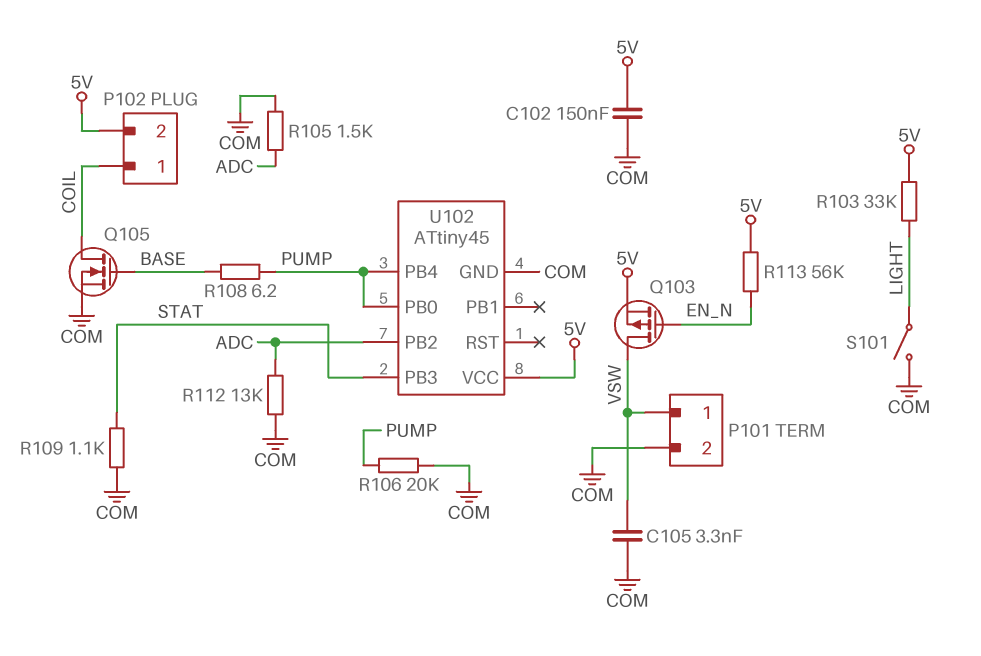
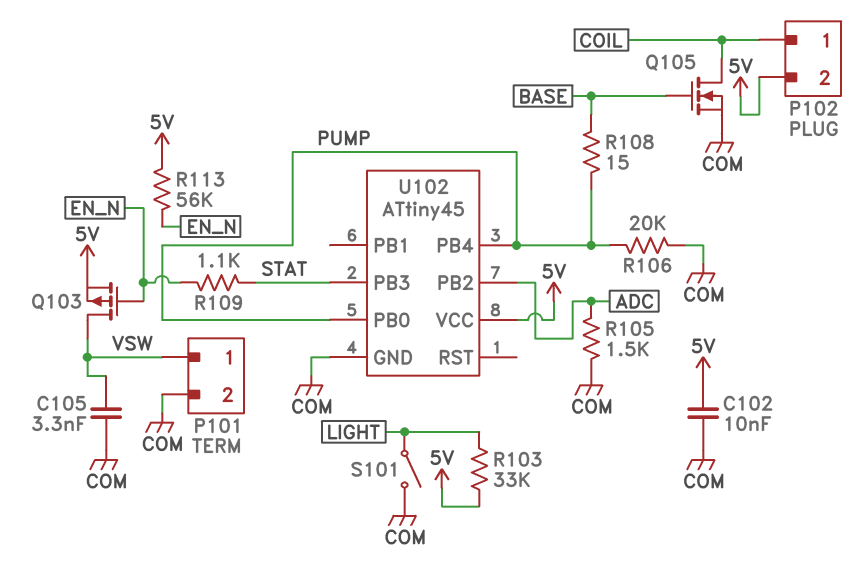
C102: 150nF (5V, COM) -> 10nF (5V, COM)
R108: 6.2 (BASE, PUMP) -> 15 (BASE, PUMP)
R109: 1.1k (COM, STAT) -> 1.1k (EN_N, STAT)
R112: 13k (ADC, COM) -> none

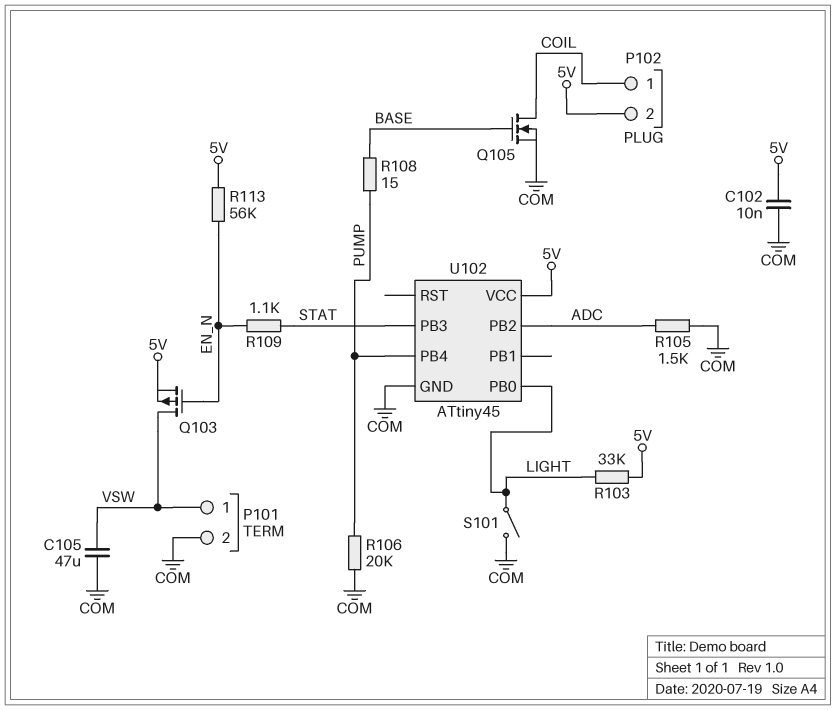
C105: 3.3nF (COM, VSW) -> 47uF (COM, VSW)
U102 pin PB0: PUMP -> LIGHT

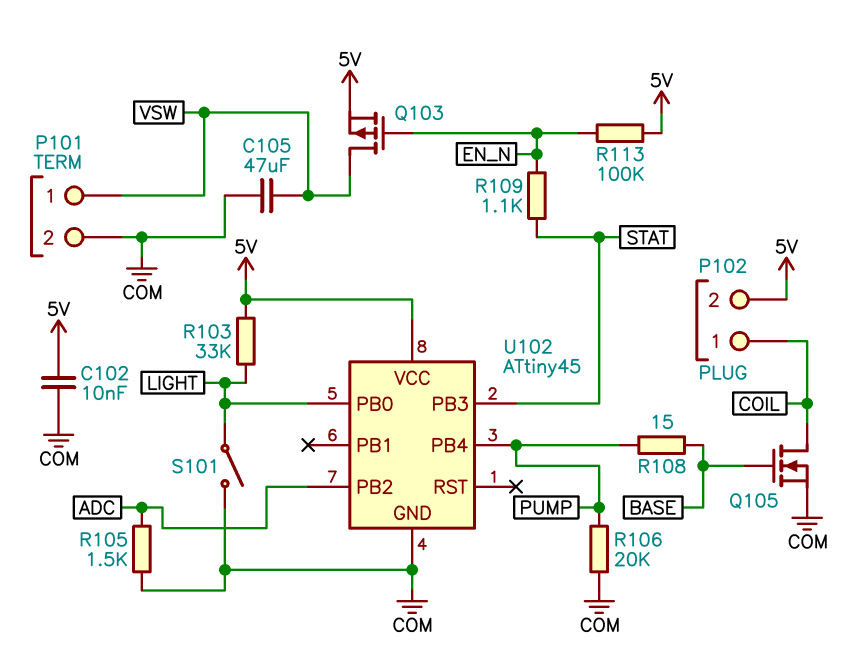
R113: 56k (5V, EN_N) -> 100k (5V, EN_N)

